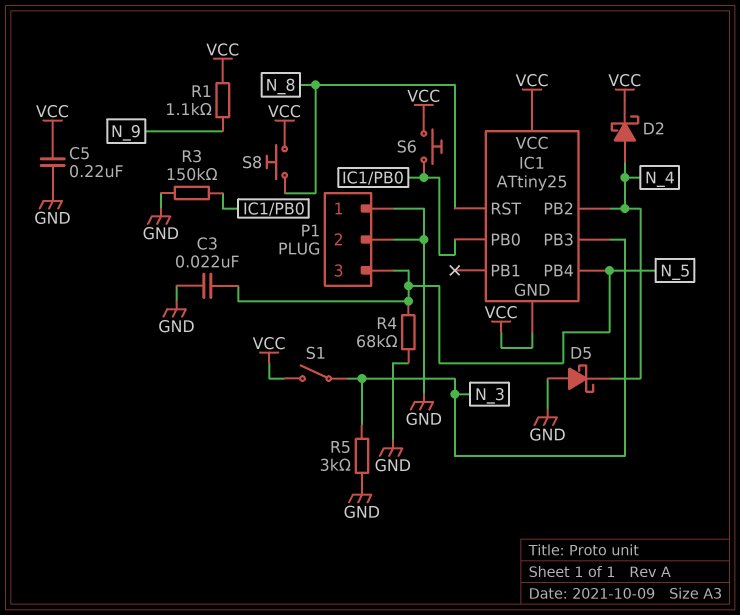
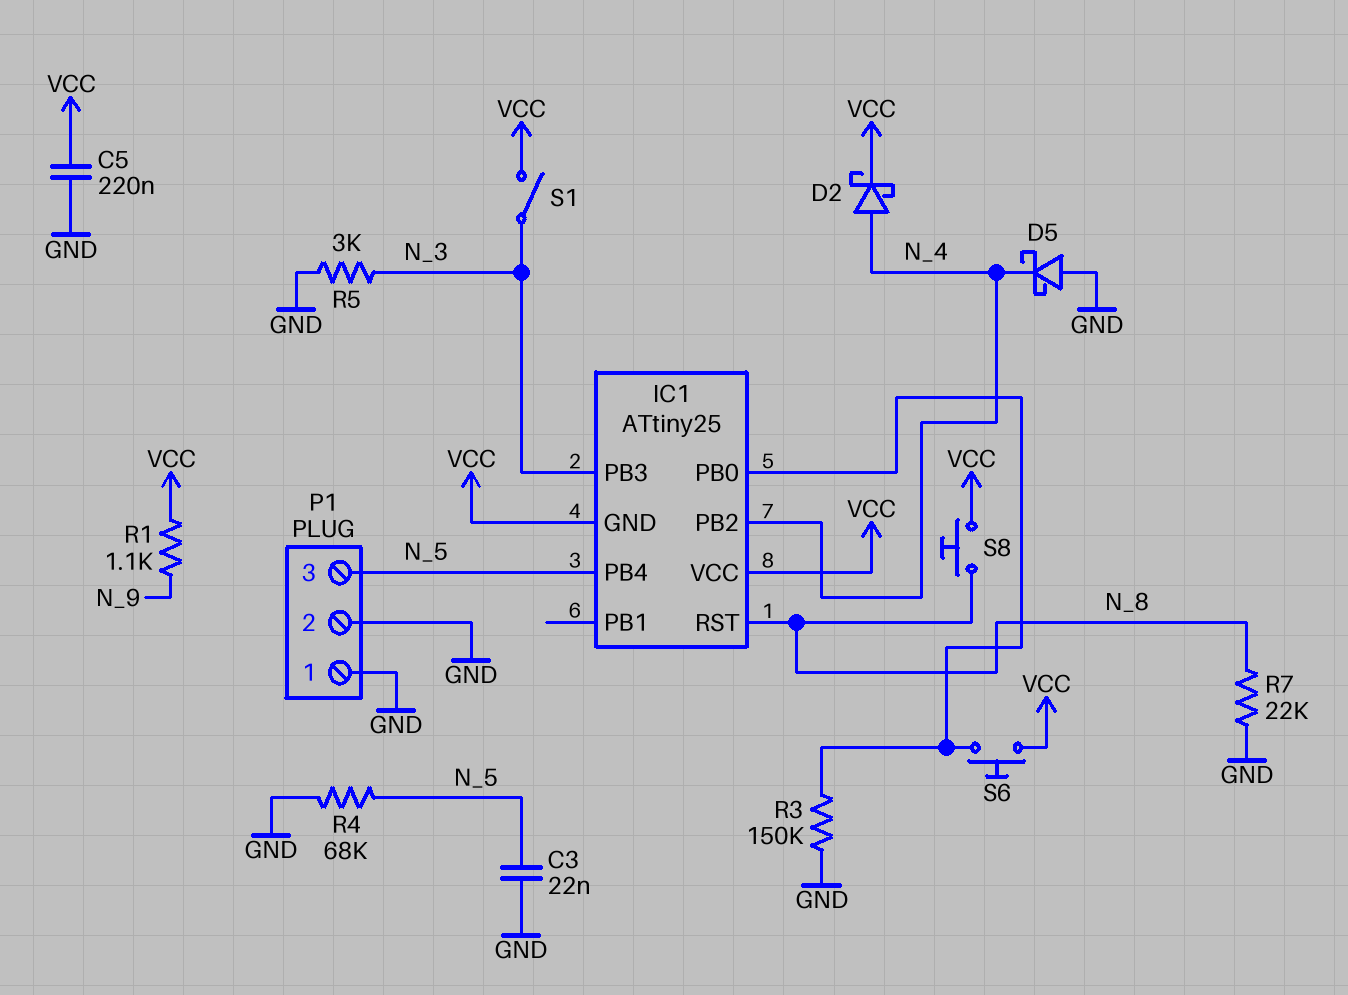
R7: none -> 22k (GND, N_8)

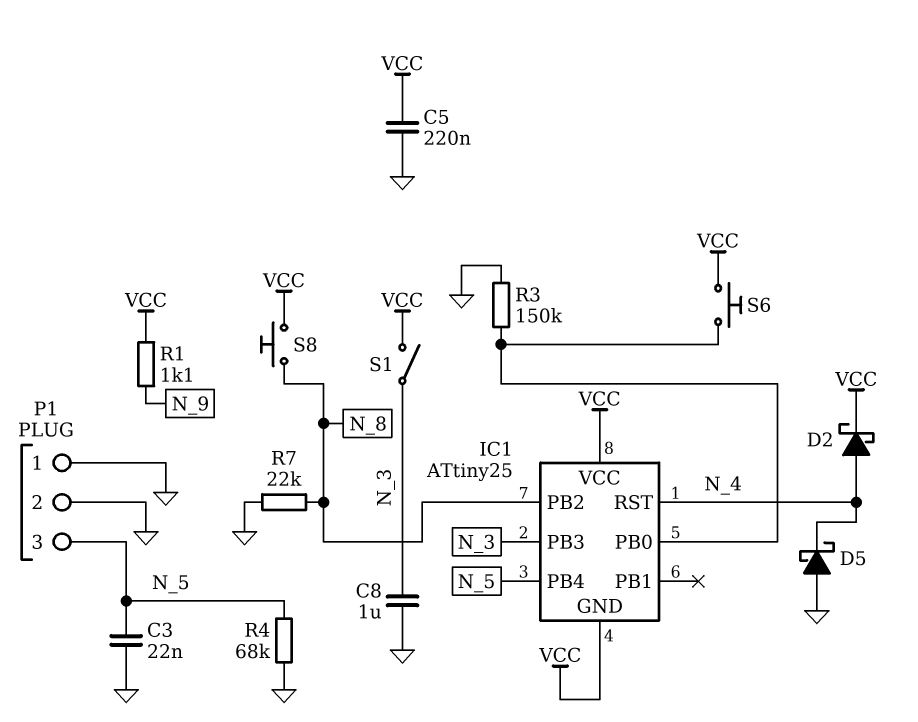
C8: none -> 1uF (GND, N_3)
IC1 pin PB2: N_4 -> N_8
IC1 pin RST: N_8 -> N_4
R5: 3k (GND, N_3) -> none

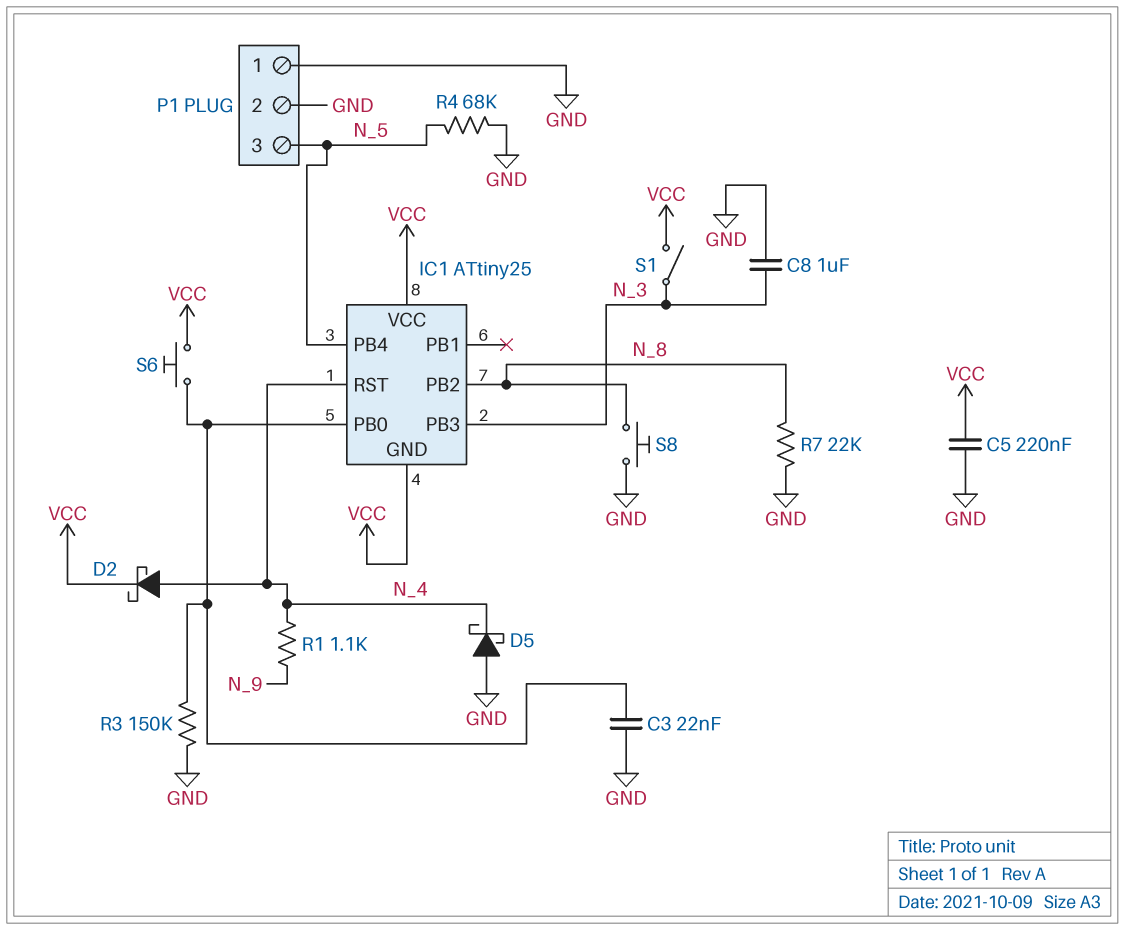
C3: 22nF (GND, N_5) -> 22nF (GND, IC1/PB0)
R1: 1.1k (N_9, VCC) -> 1.1k (N_4, N_9)
S8: button (N_8, VCC) -> button (GND, N_8)

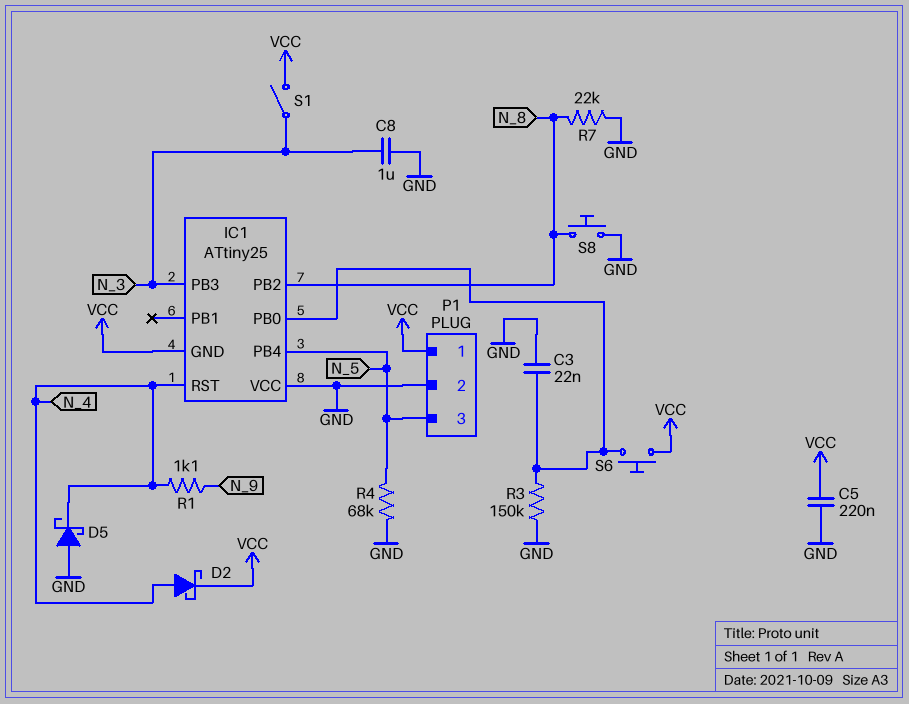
IC1 pin VCC: VCC -> GND
P1 pin 1: GND -> VCC

